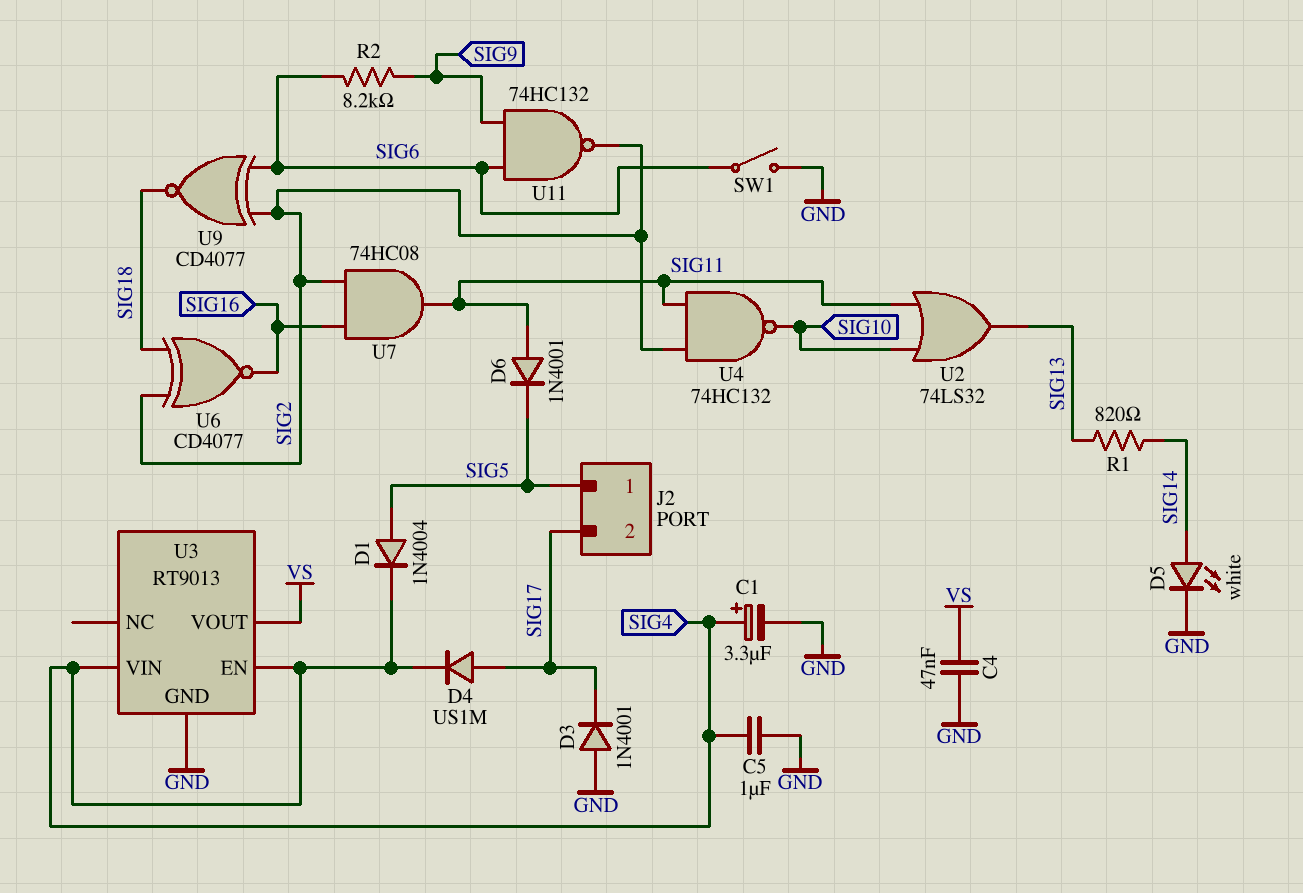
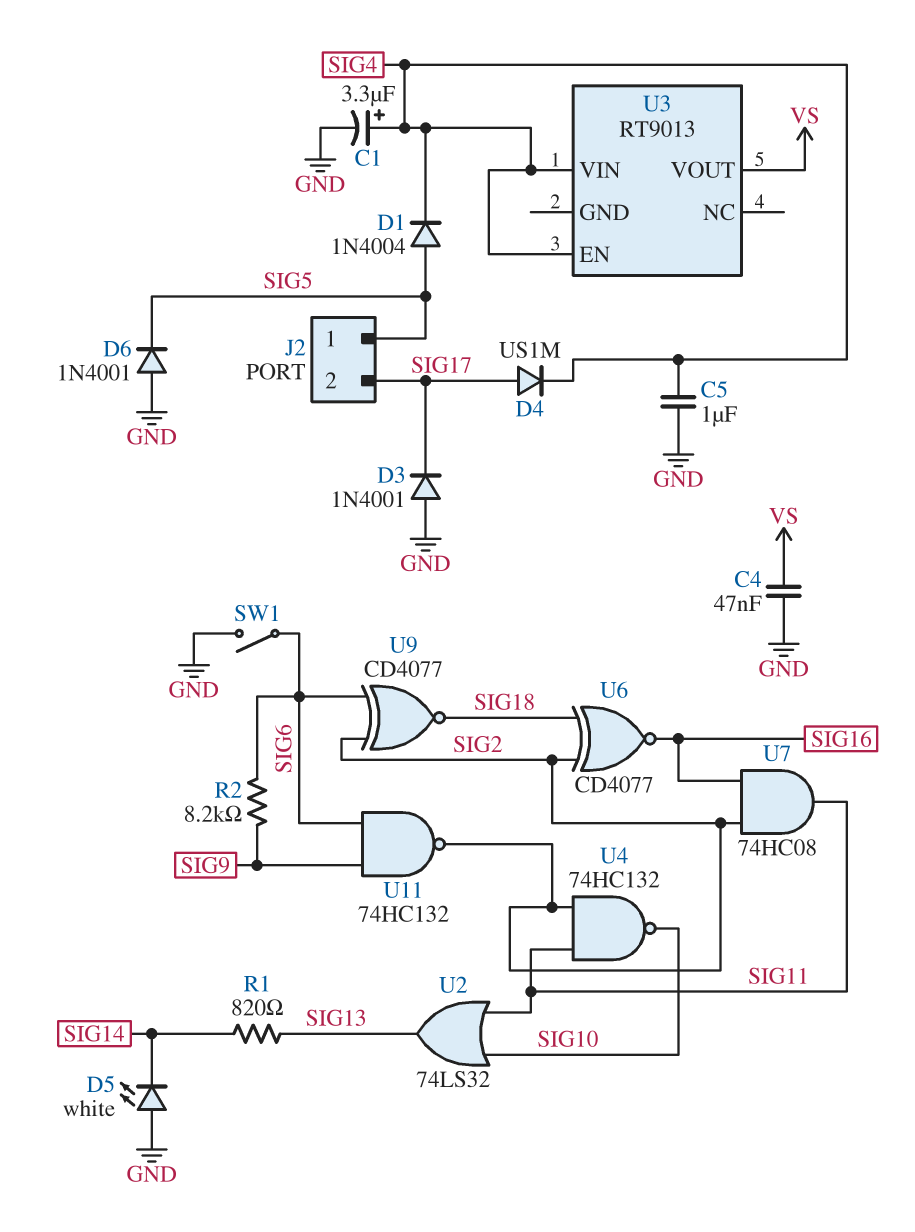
D5: LED white (A SIG14, K GND) -> LED white (A GND, K SIG14)
D6: diode 1N4001 (A SIG11, K SIG5) -> diode 1N4001 (A GND, K SIG5)
U3 pin GND: GND -> none

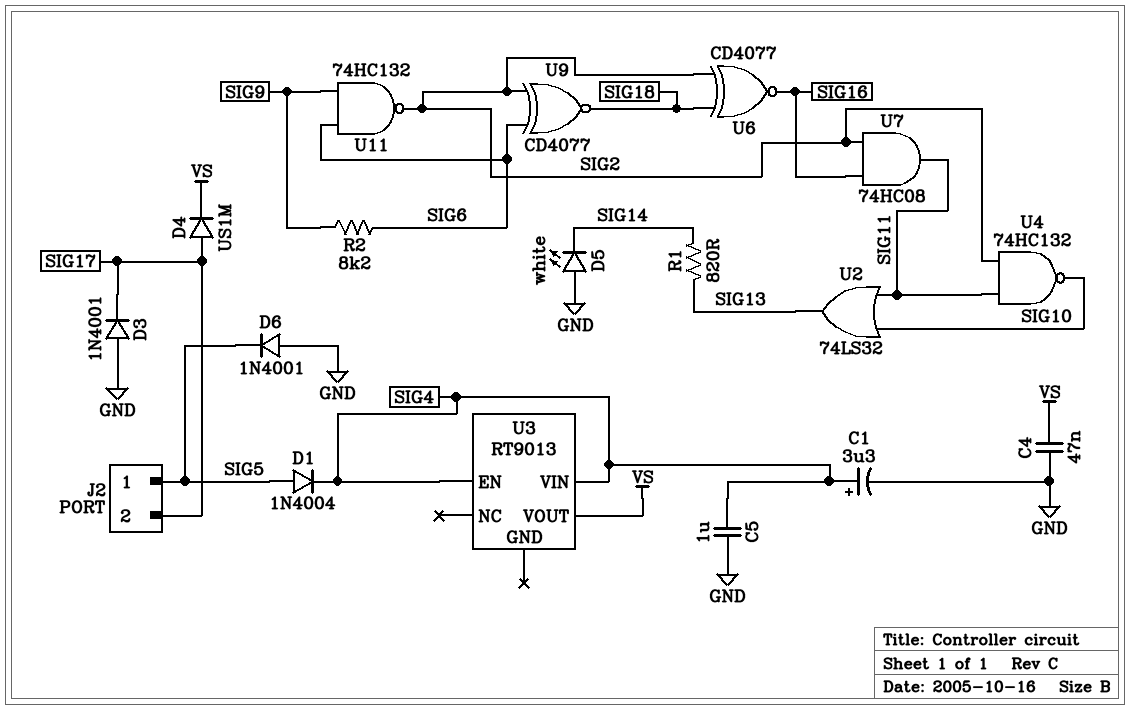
D4: diode US1M (A SIG17, K SIG4) -> diode US1M (A SIG17, K VS)
SW1: switch (GND, SIG6) -> none

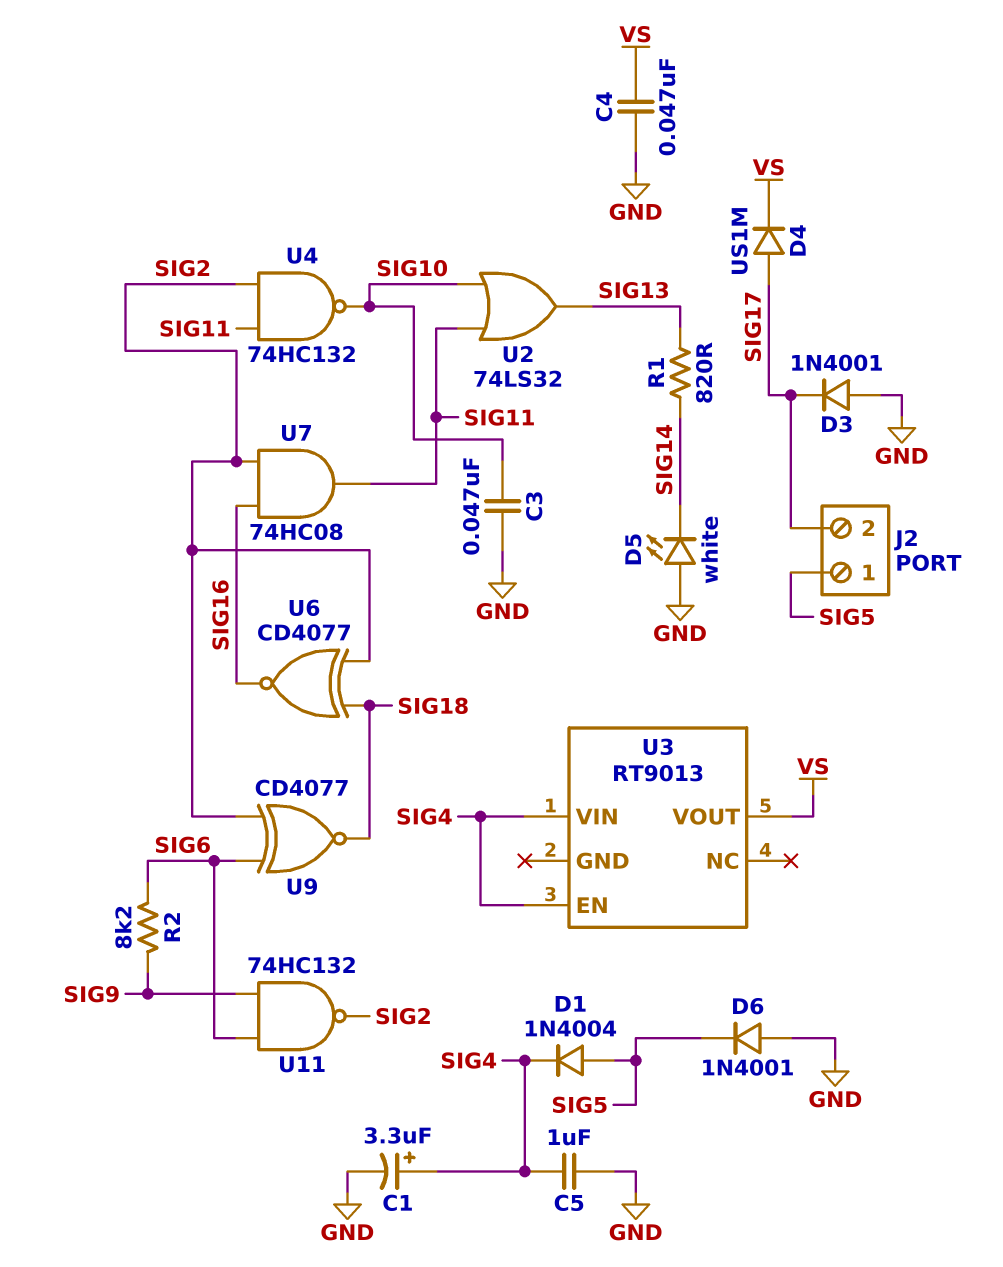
C3: none -> 47nF (GND, SIG10)

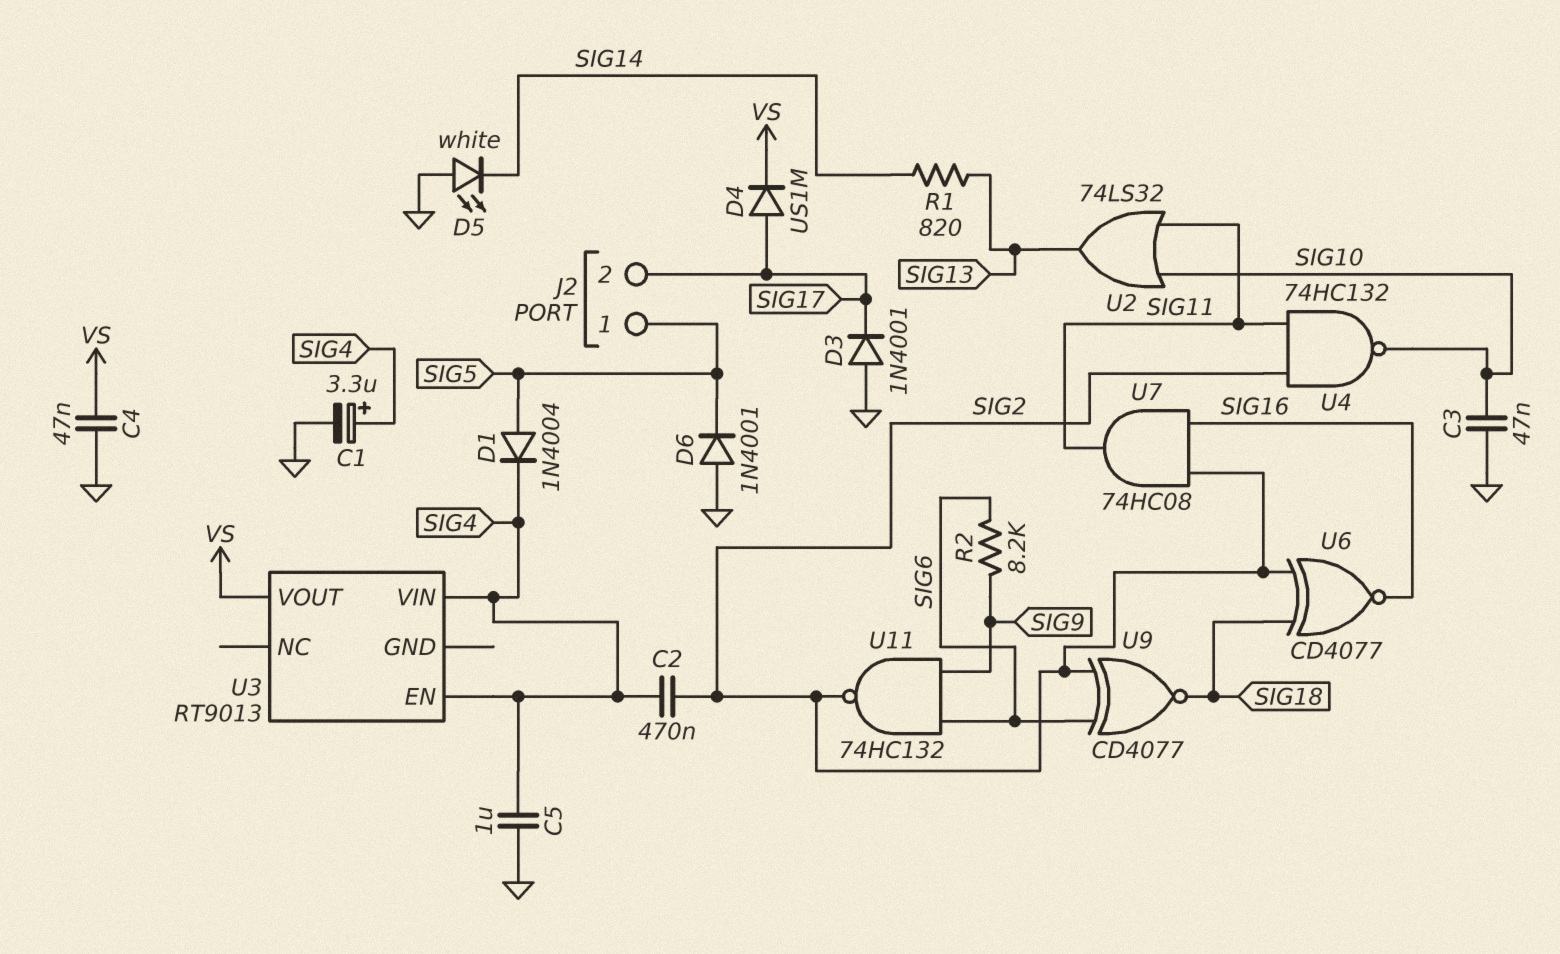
C2: none -> 470nF (SIG2, SIG4)

